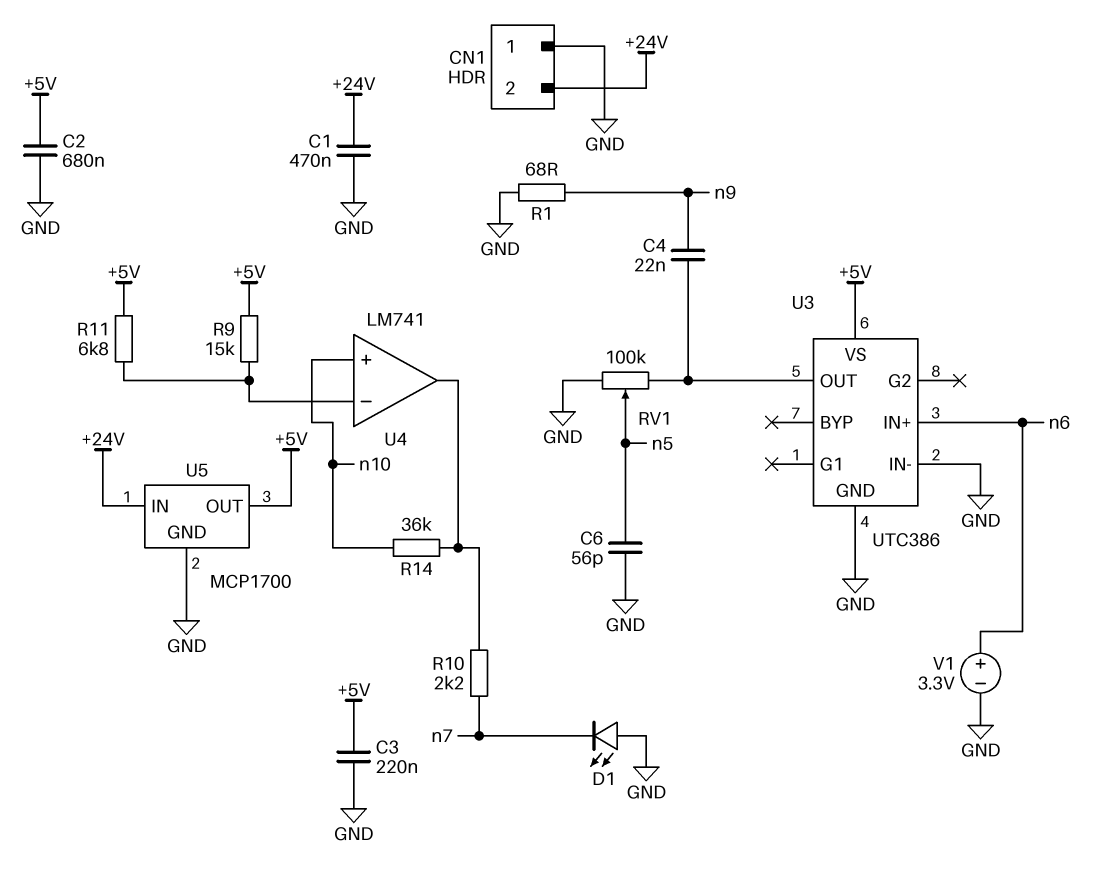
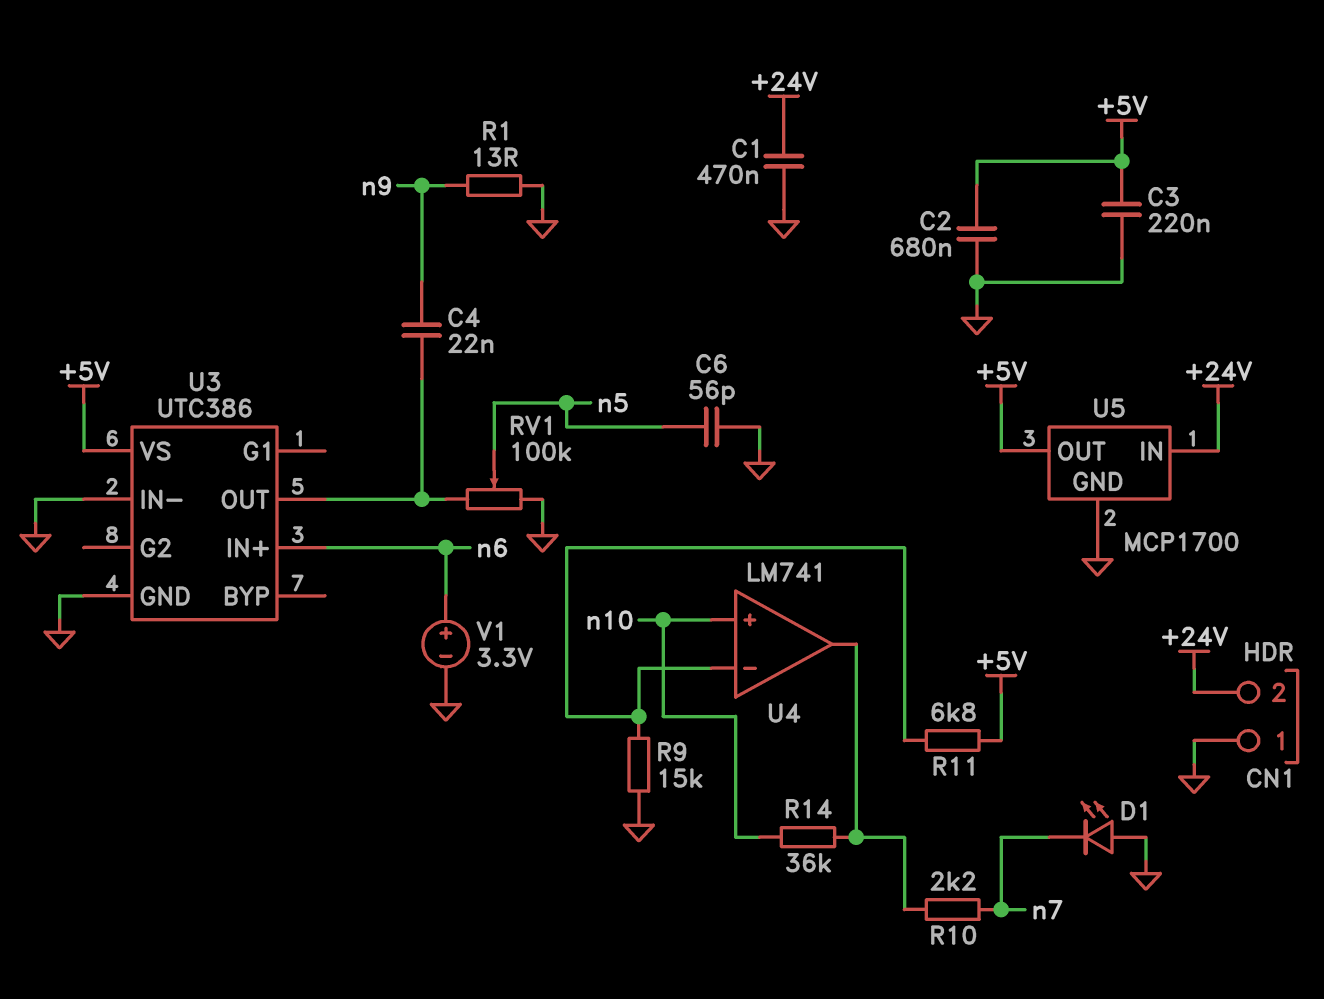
R1: 68 (GND, n9) -> 13 (GND, n9)
R9: 15k (+5V, U4/in-) -> 15k (GND, U4/in-)

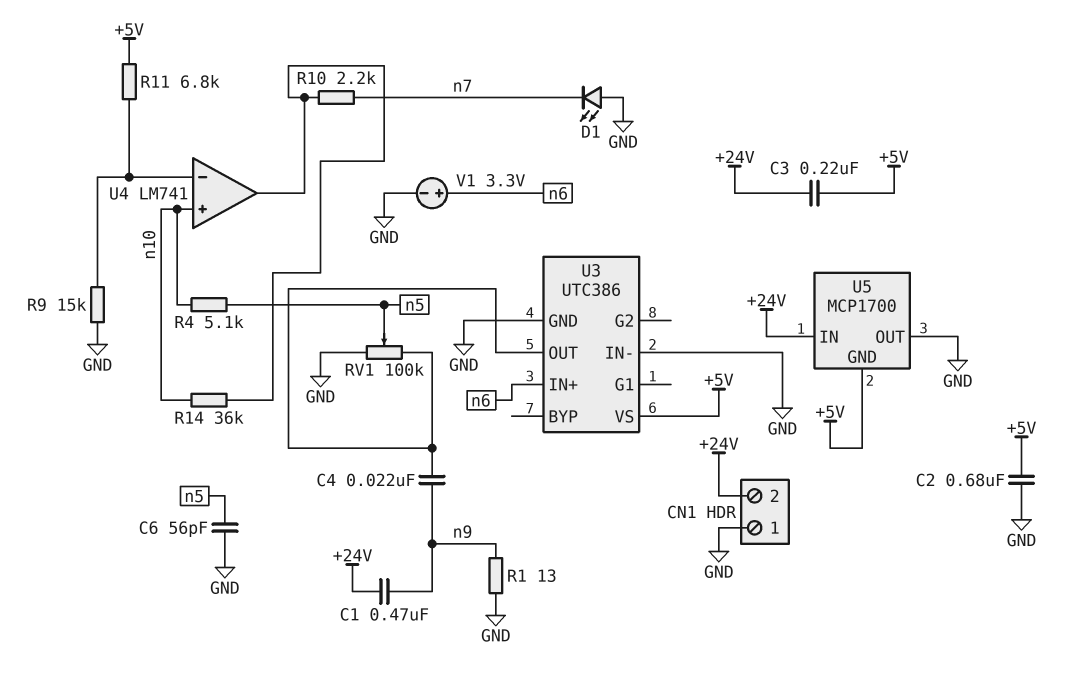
C1: 470nF (+24V, GND) -> 470nF (+24V, n9)
C3: 220nF (+5V, GND) -> 220nF (+5V, +24V)
R4: none -> 5.1k (n5, n10)
U5 pin GND: GND -> +5V
U5 pin OUT: +5V -> GND

